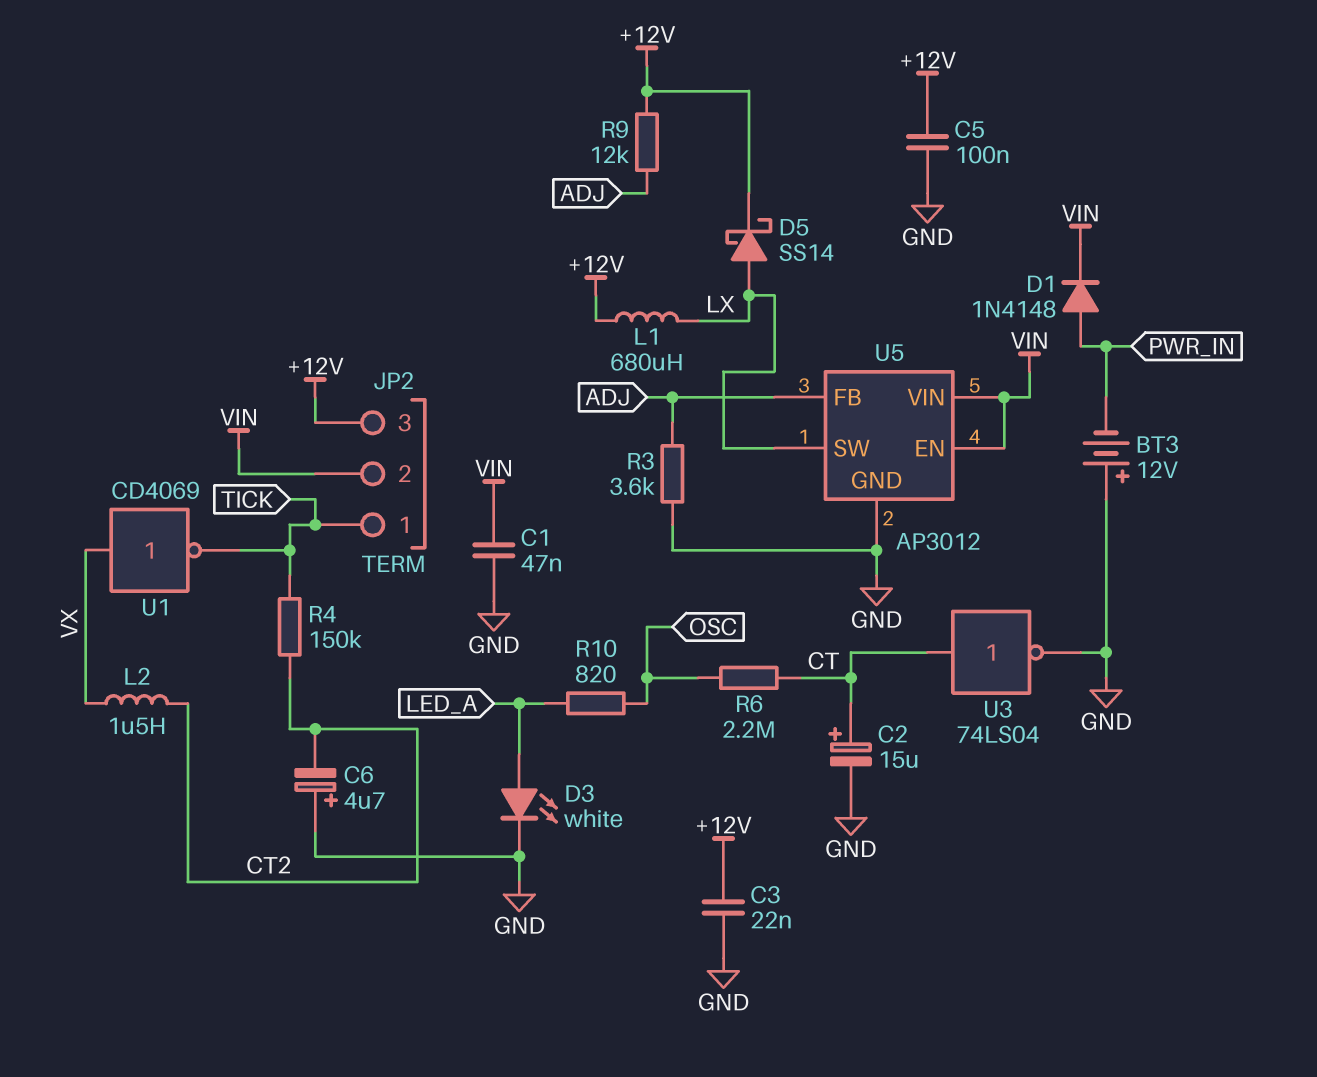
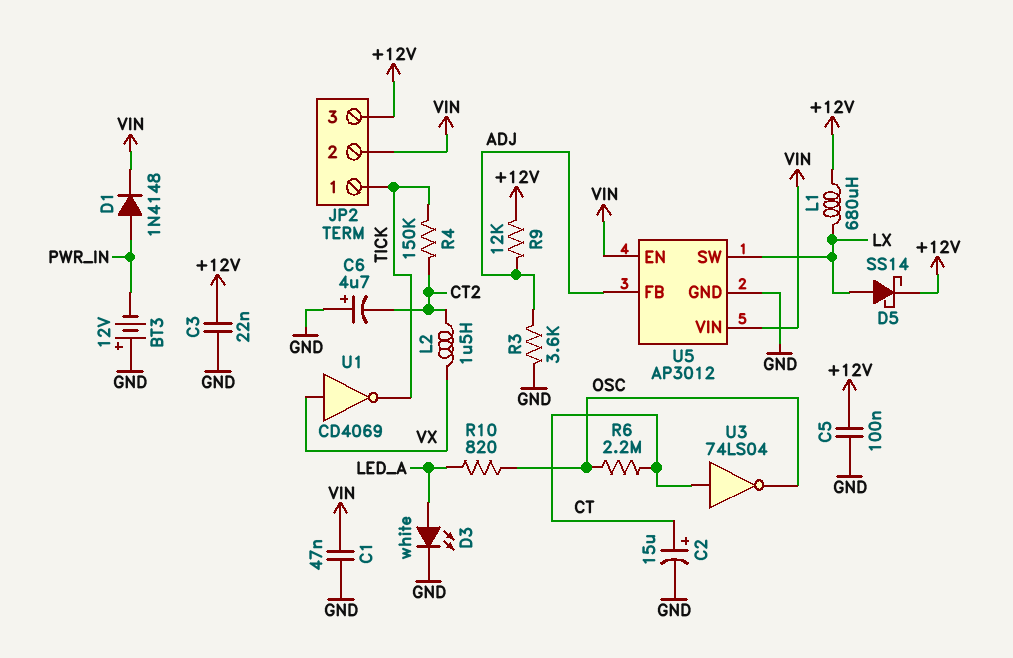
U3: NOT 74LS04 (in CT, out GND) -> NOT 74LS04 (in CT, out OSC)

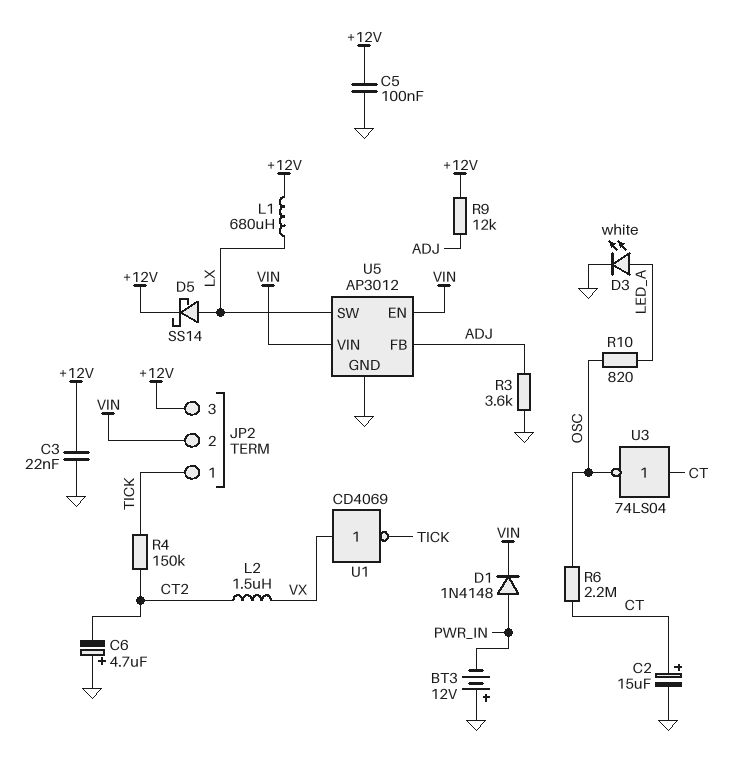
C1: 47nF (GND, VIN) -> none

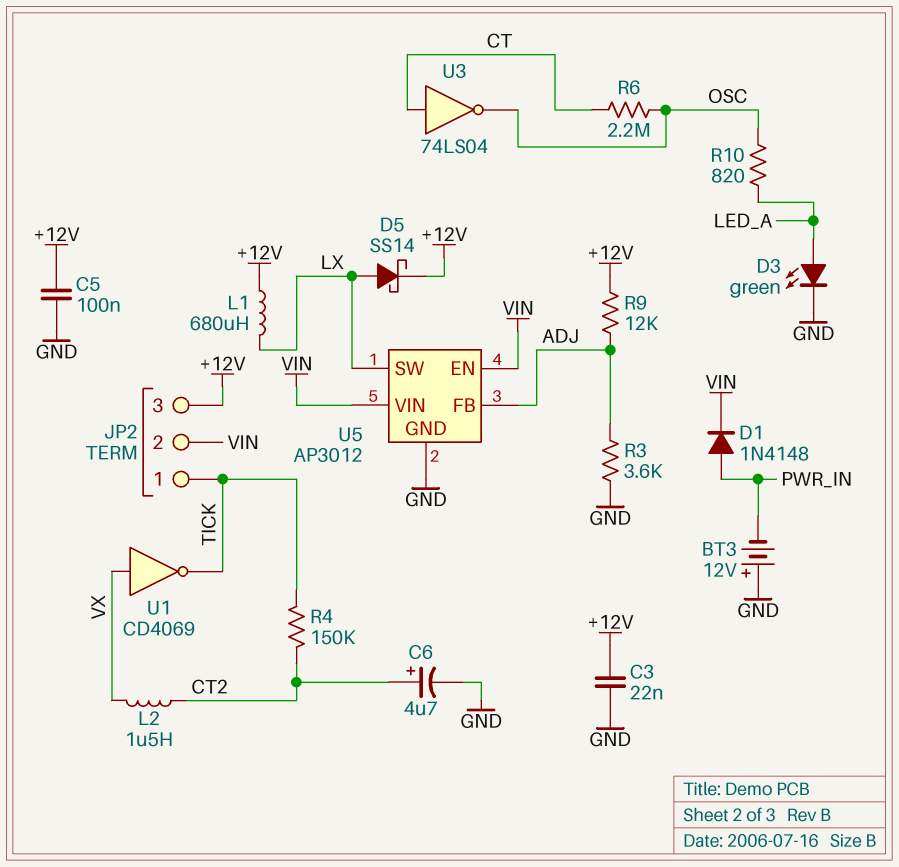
C2: 15uF (plus CT, minus GND) -> none
C6: 4.7uF (plus GND, minus CT2) -> 4.7uF (plus CT2, minus GND)
D3: LED white (A LED_A, K GND) -> LED green (A LED_A, K GND)

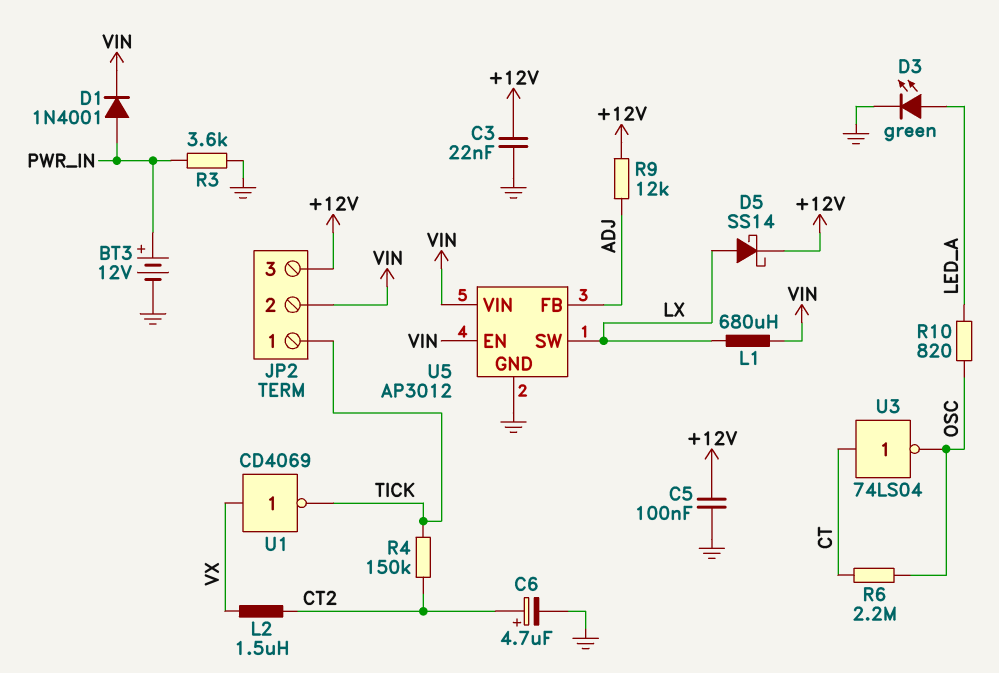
BT3: 12V (plus GND, minus PWR_IN) -> 12V (plus PWR_IN, minus GND)
D1: diode 1N4148 (A PWR_IN, K VIN) -> diode 1N4001 (A PWR_IN, K VIN)
L1: 680uH (+12V, LX) -> 680uH (LX, VIN)
R3: 3.6k (ADJ, GND) -> 3.6k (GND, PWR_IN)

